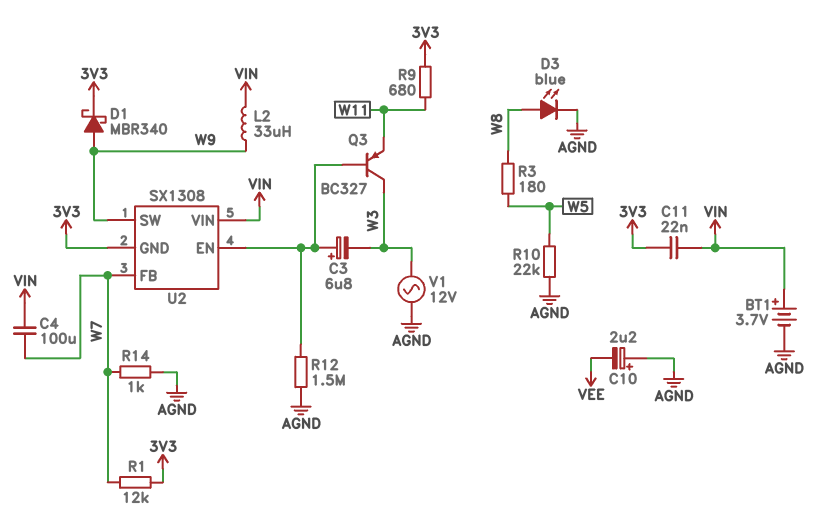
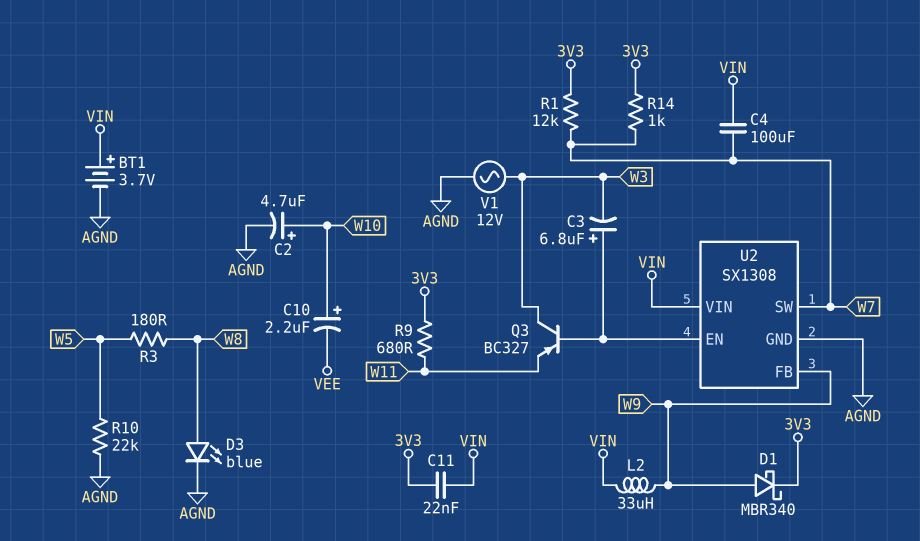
C2: none -> 4.7uF (plus W10, minus AGND)
C10: 2.2uF (plus AGND, minus VEE) -> 2.2uF (plus W10, minus VEE)
R12: 1.5M (AGND, U2/EN) -> none
R14: 1k (AGND, W7) -> 1k (3V3, W7)
U2 pin FB: W7 -> W9
U2 pin GND: 3V3 -> AGND
U2 pin SW: W9 -> W7

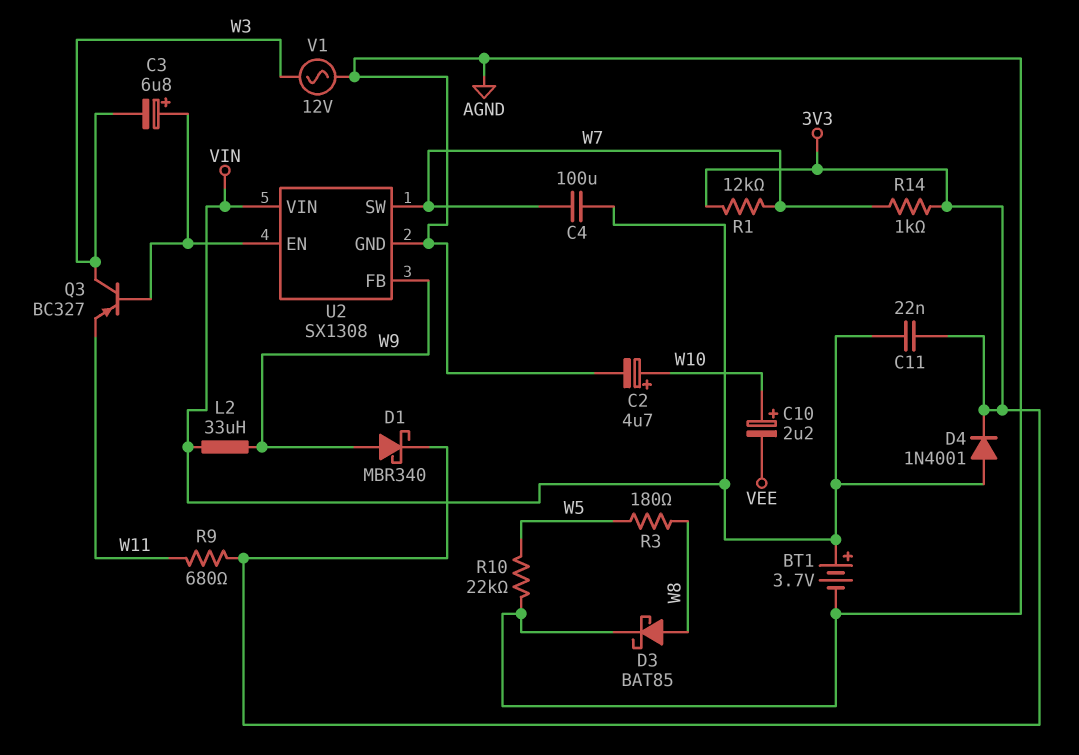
D3: LED blue (A W8, K AGND) -> schottky BAT85 (A W8, K AGND)
D4: none -> diode 1N4001 (A VIN, K 3V3)

